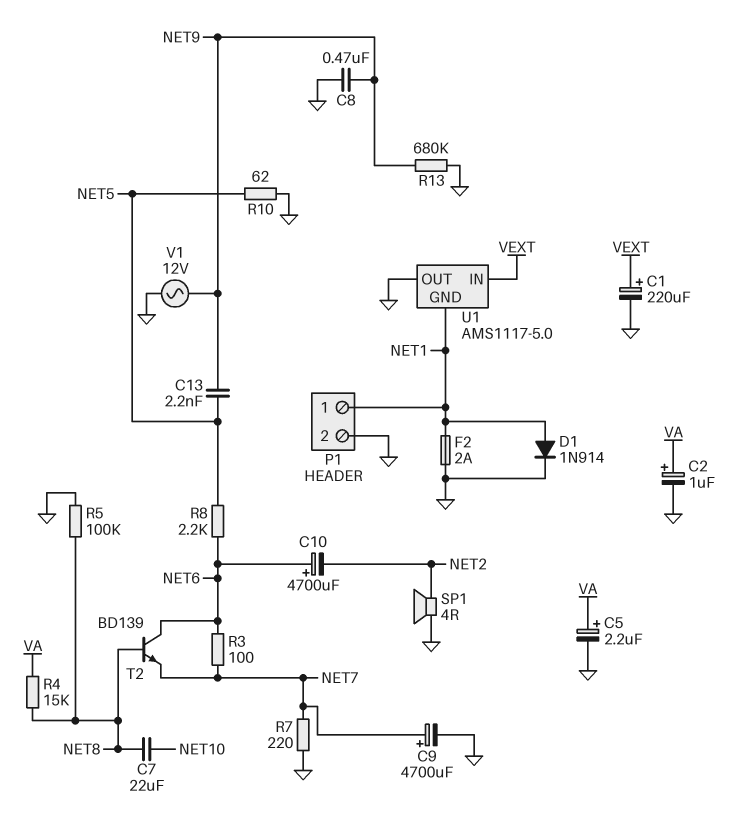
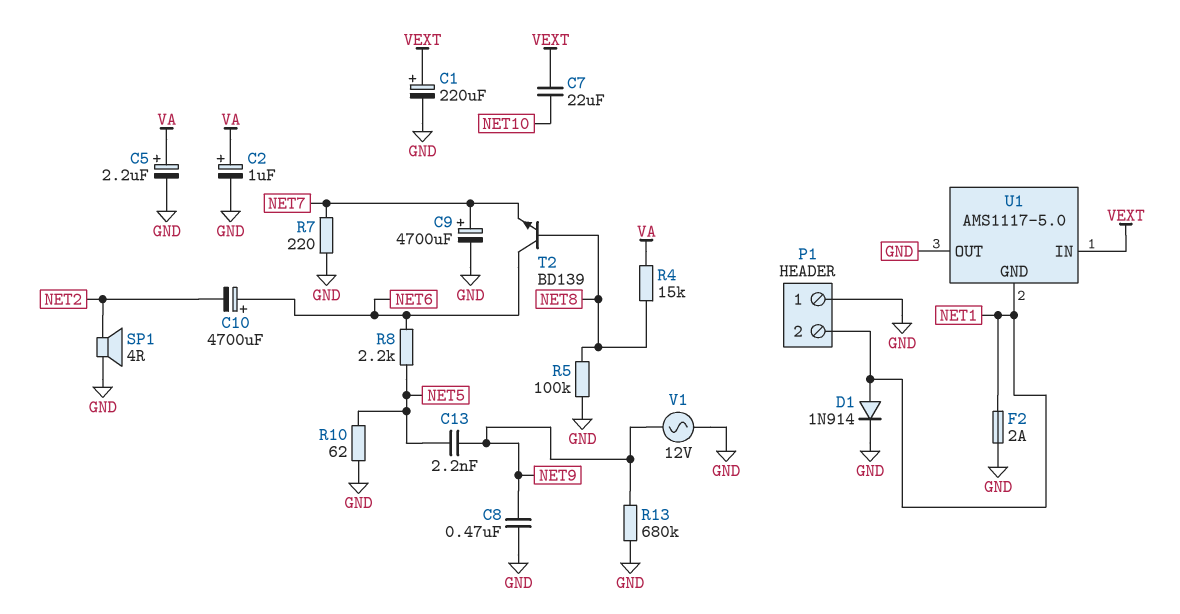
C7: 22uF (NET8, NET10) -> 22uF (NET10, VEXT)
P1 pin 1: NET1 -> GND
P1 pin 2: GND -> NET1
R3: 100 (NET6, NET7) -> none

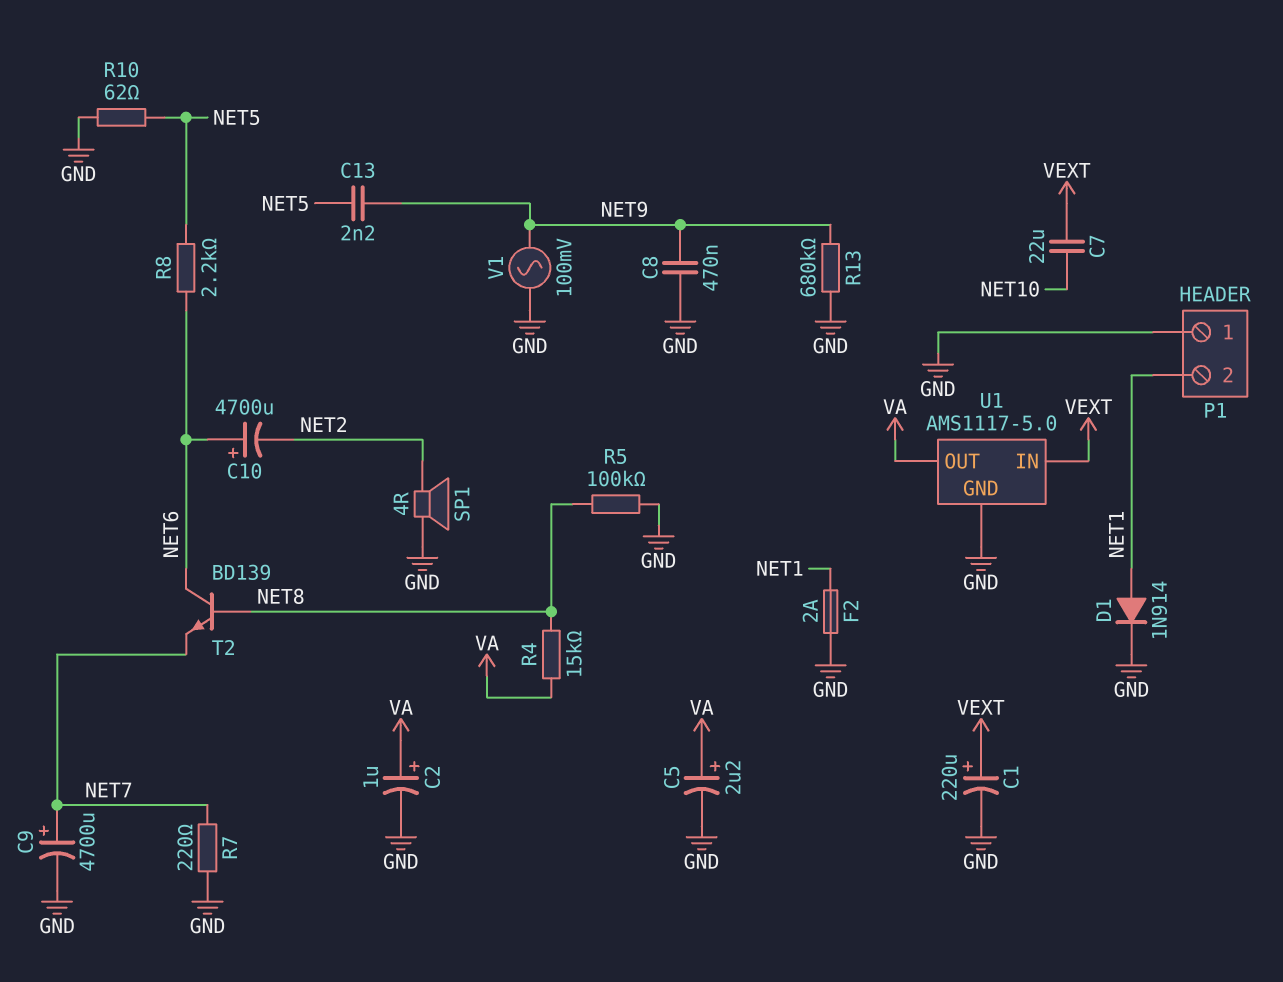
U1 pin GND: NET1 -> GND
U1 pin OUT: GND -> VA
V1: AC 12V (GND, NET9) -> AC 100mV (GND, NET9)

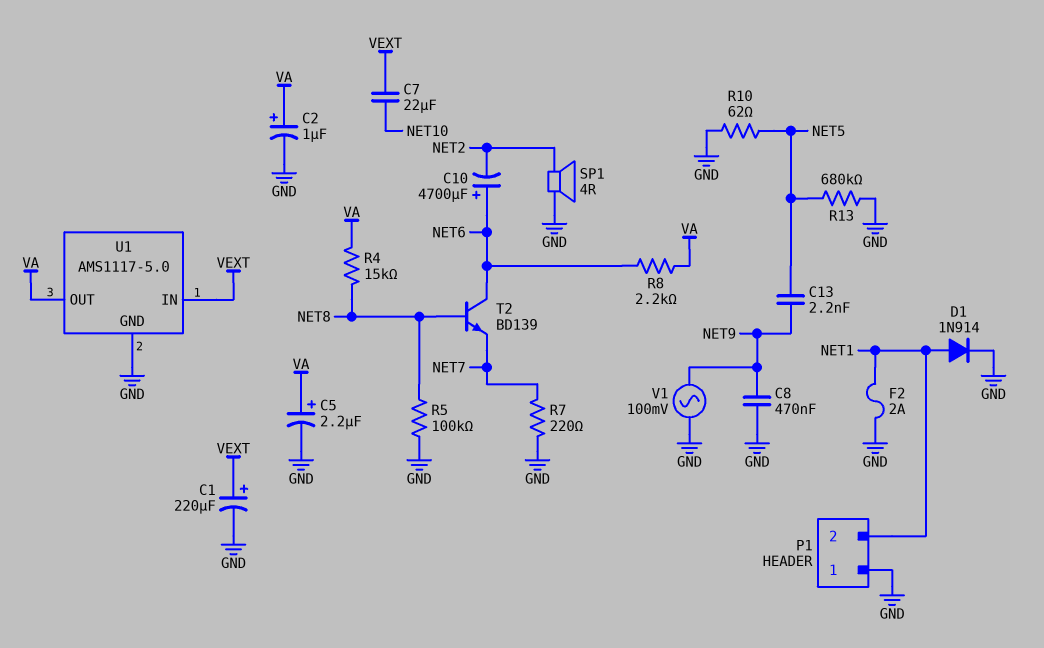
C9: 4700uF (plus NET7, minus GND) -> none
R8: 2.2k (NET5, NET6) -> 2.2k (NET6, VA)
R13: 680k (GND, NET9) -> 680k (GND, NET5)

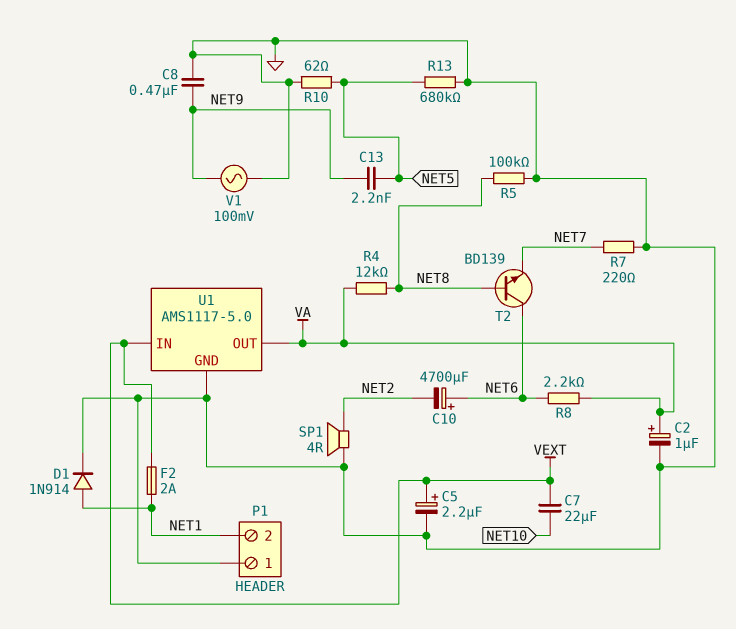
C1: 220uF (plus VEXT, minus GND) -> none
C5: 2.2uF (plus VA, minus GND) -> 2.2uF (plus VEXT, minus GND)
F2: 2A (GND, NET1) -> 2A (NET1, VEXT)
R4: 15k (NET8, VA) -> 12k (NET8, VA)

